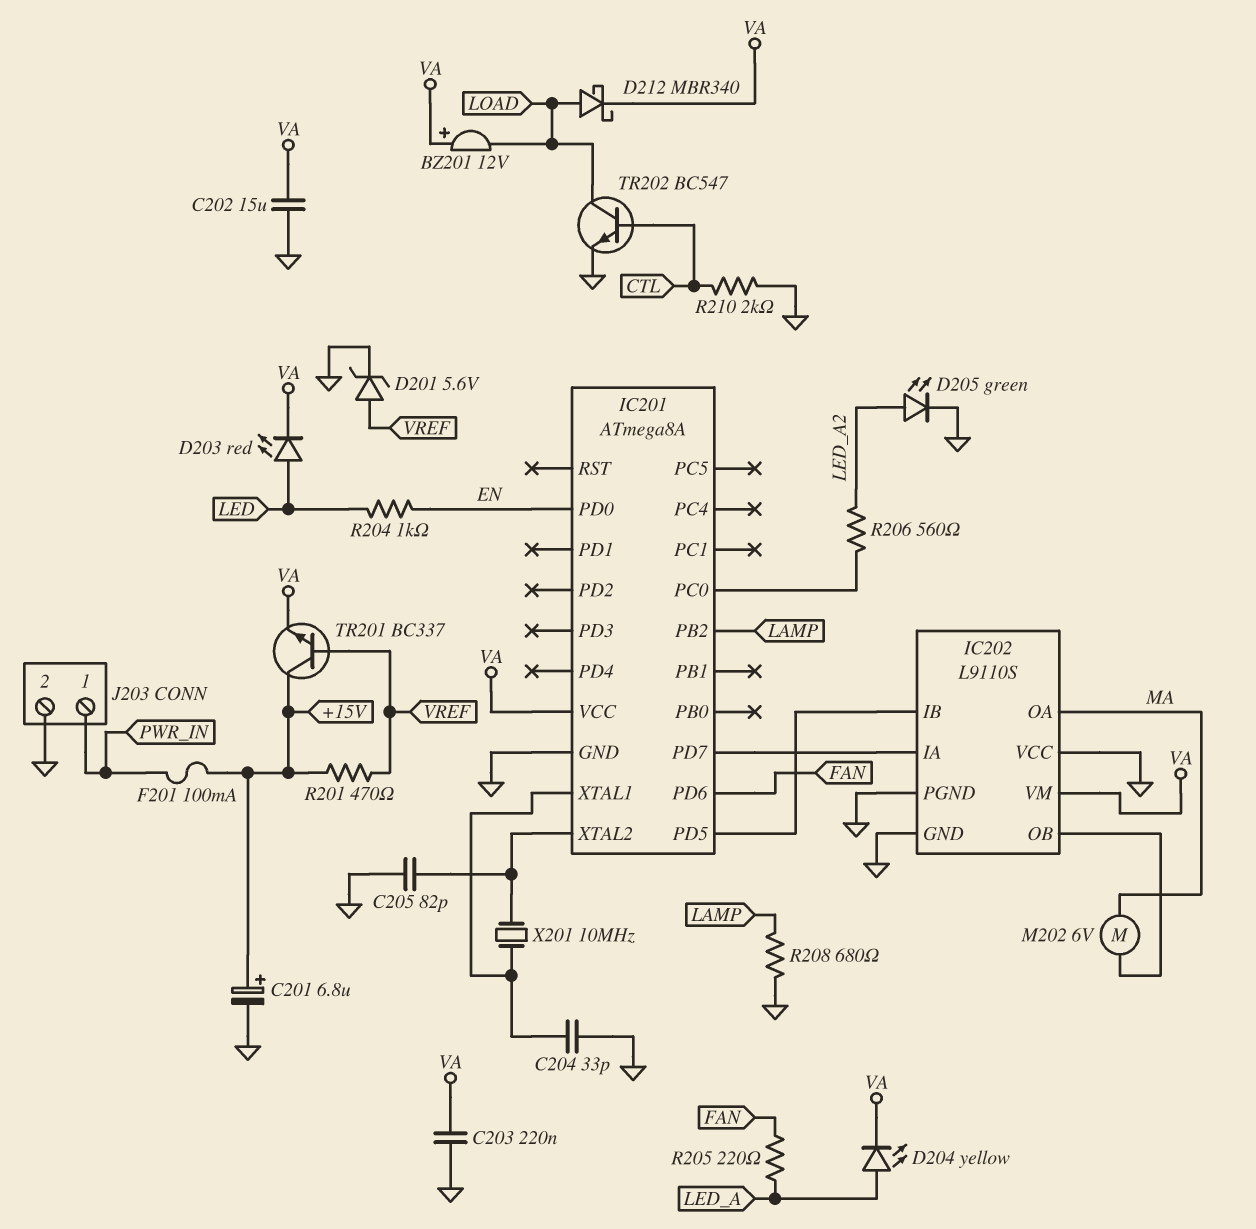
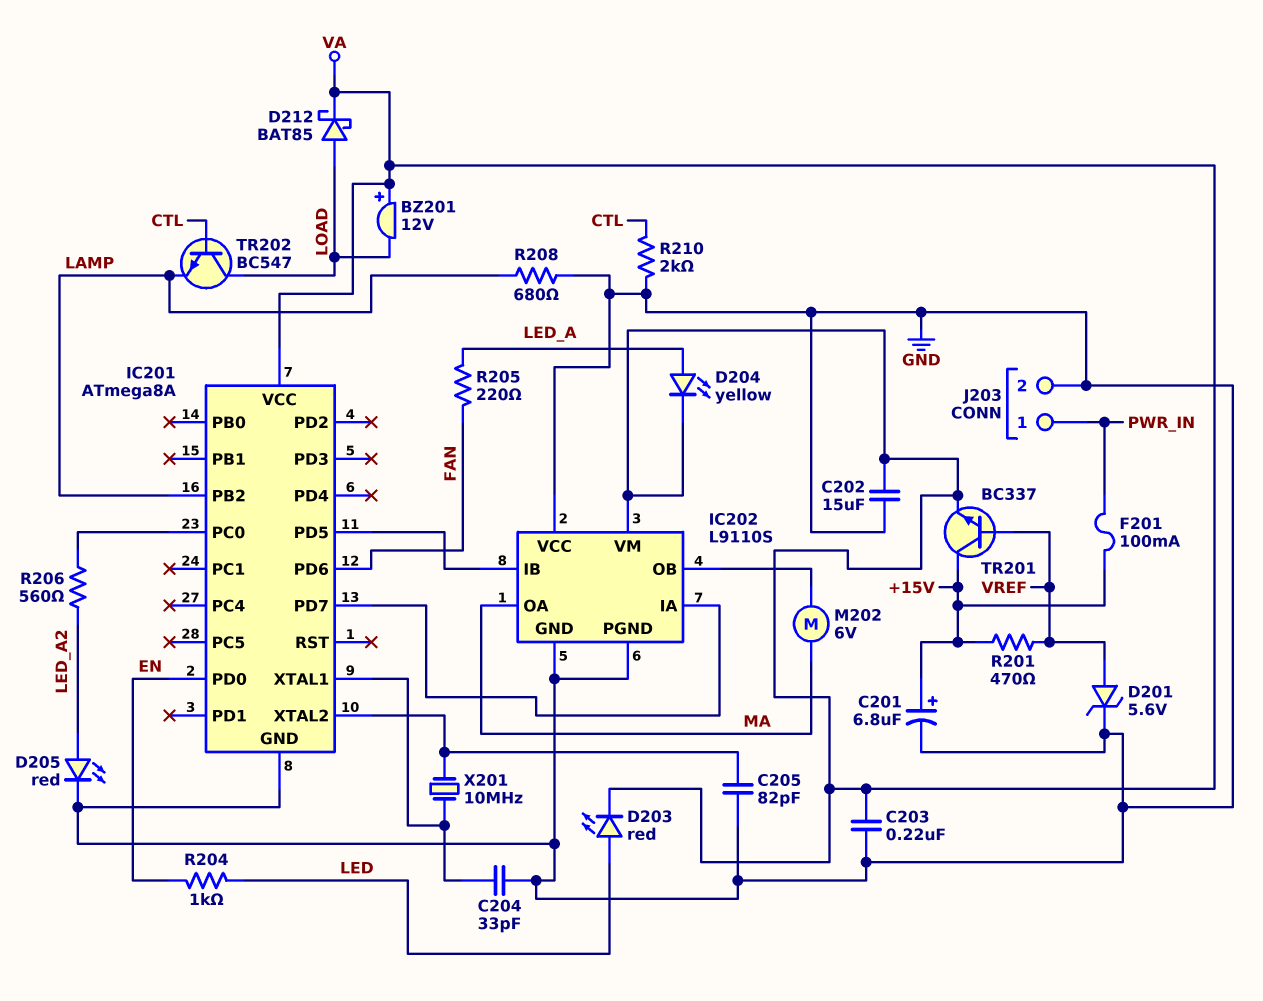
D205: LED green (A LED_A2, K GND) -> LED red (A LED_A2, K GND)
D212: schottky MBR340 (A LOAD, K VA) -> schottky BAT85 (A LOAD, K VA)
TR202: NPN BC547 (B CTL, C LOAD, E GND) -> NPN BC547 (B CTL, C LOAD, E LAMP)

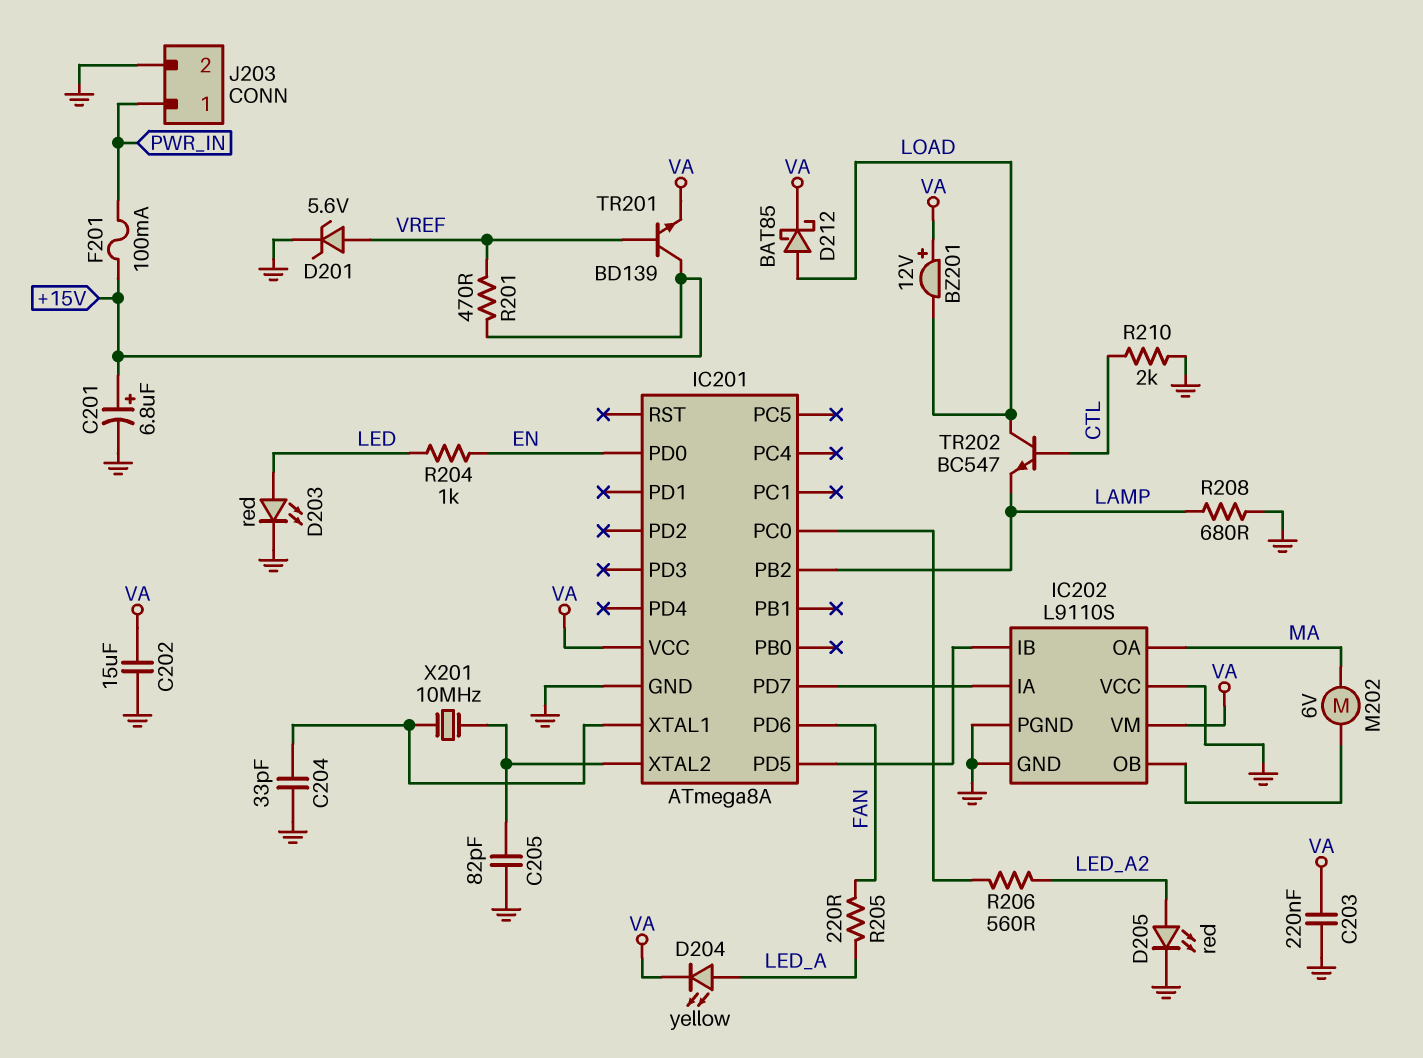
D203: LED red (A LED, K VA) -> LED red (A LED, K GND)
TR201: NPN BC337 (B VREF, C +15V, E VA) -> NPN BD139 (B VREF, C +15V, E VA)

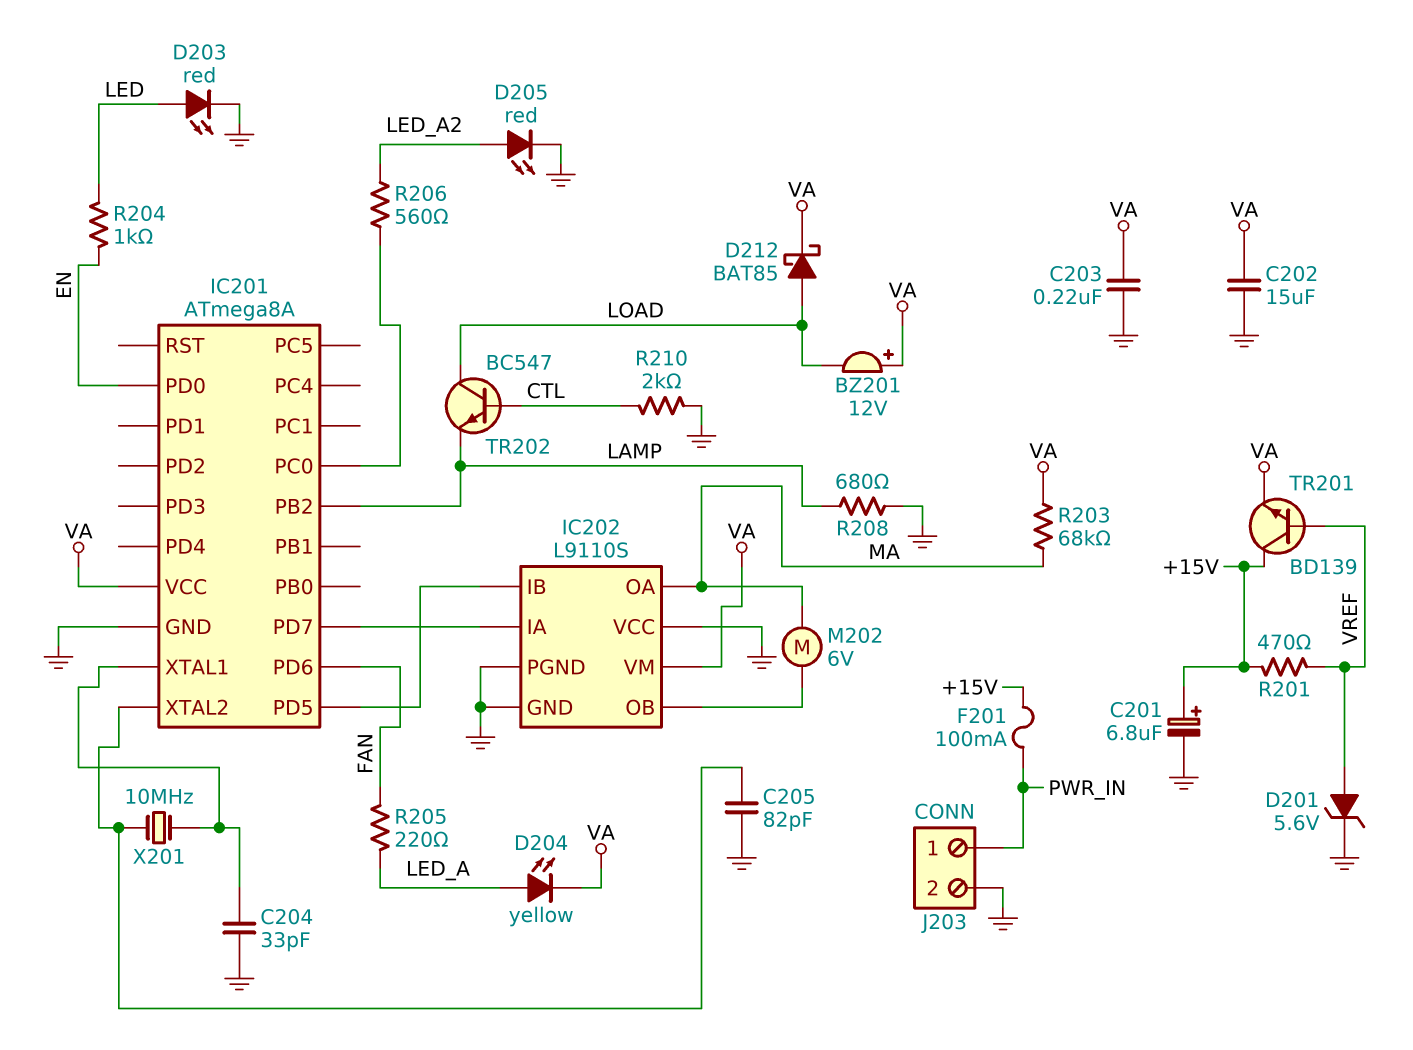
R203: none -> 68k (MA, VA)

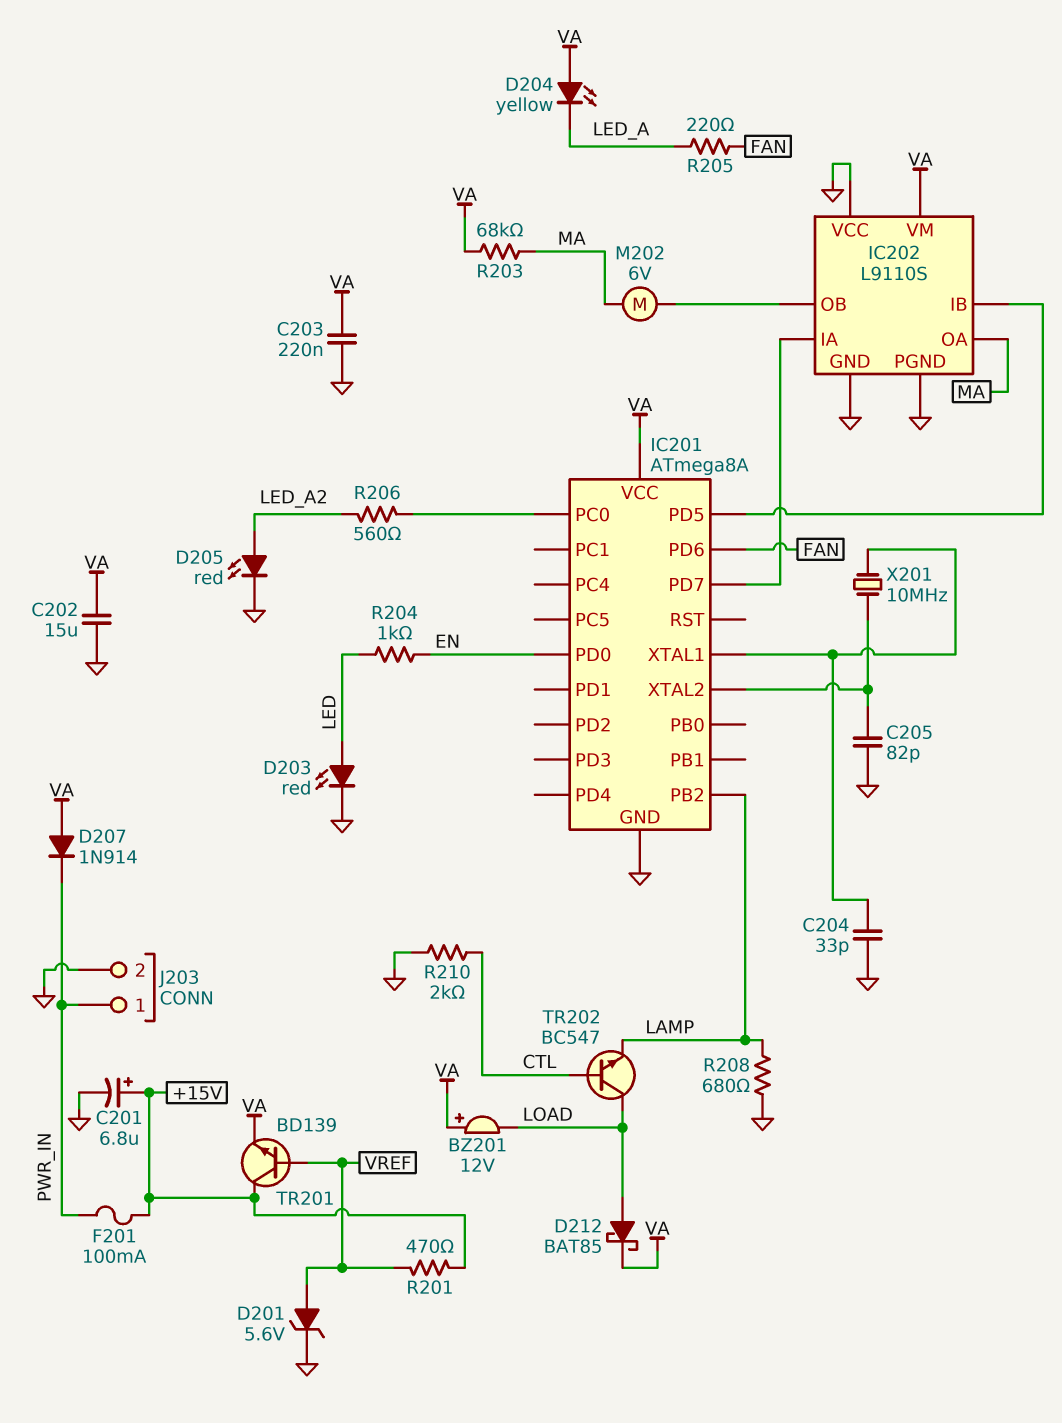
D204: LED yellow (A LED_A, K VA) -> LED yellow (A VA, K LED_A)
D207: none -> diode 1N914 (A VA, K PWR_IN)

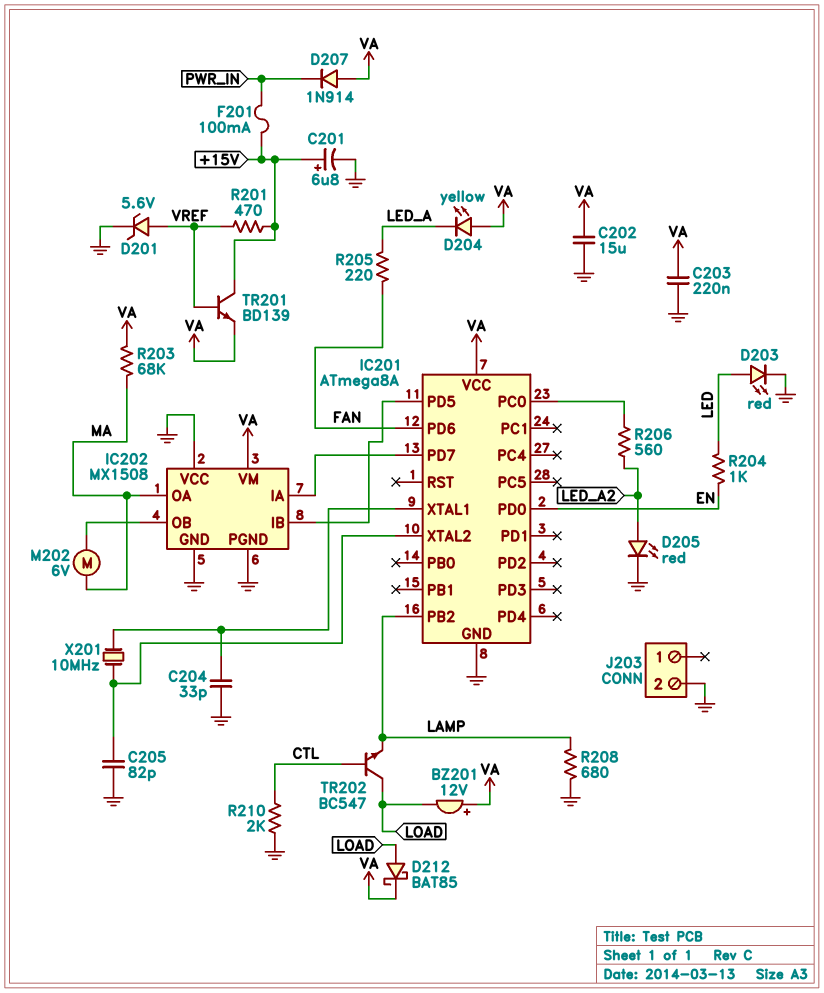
IC202: L9110S -> MX1508
J203 pin 1: PWR_IN -> none

